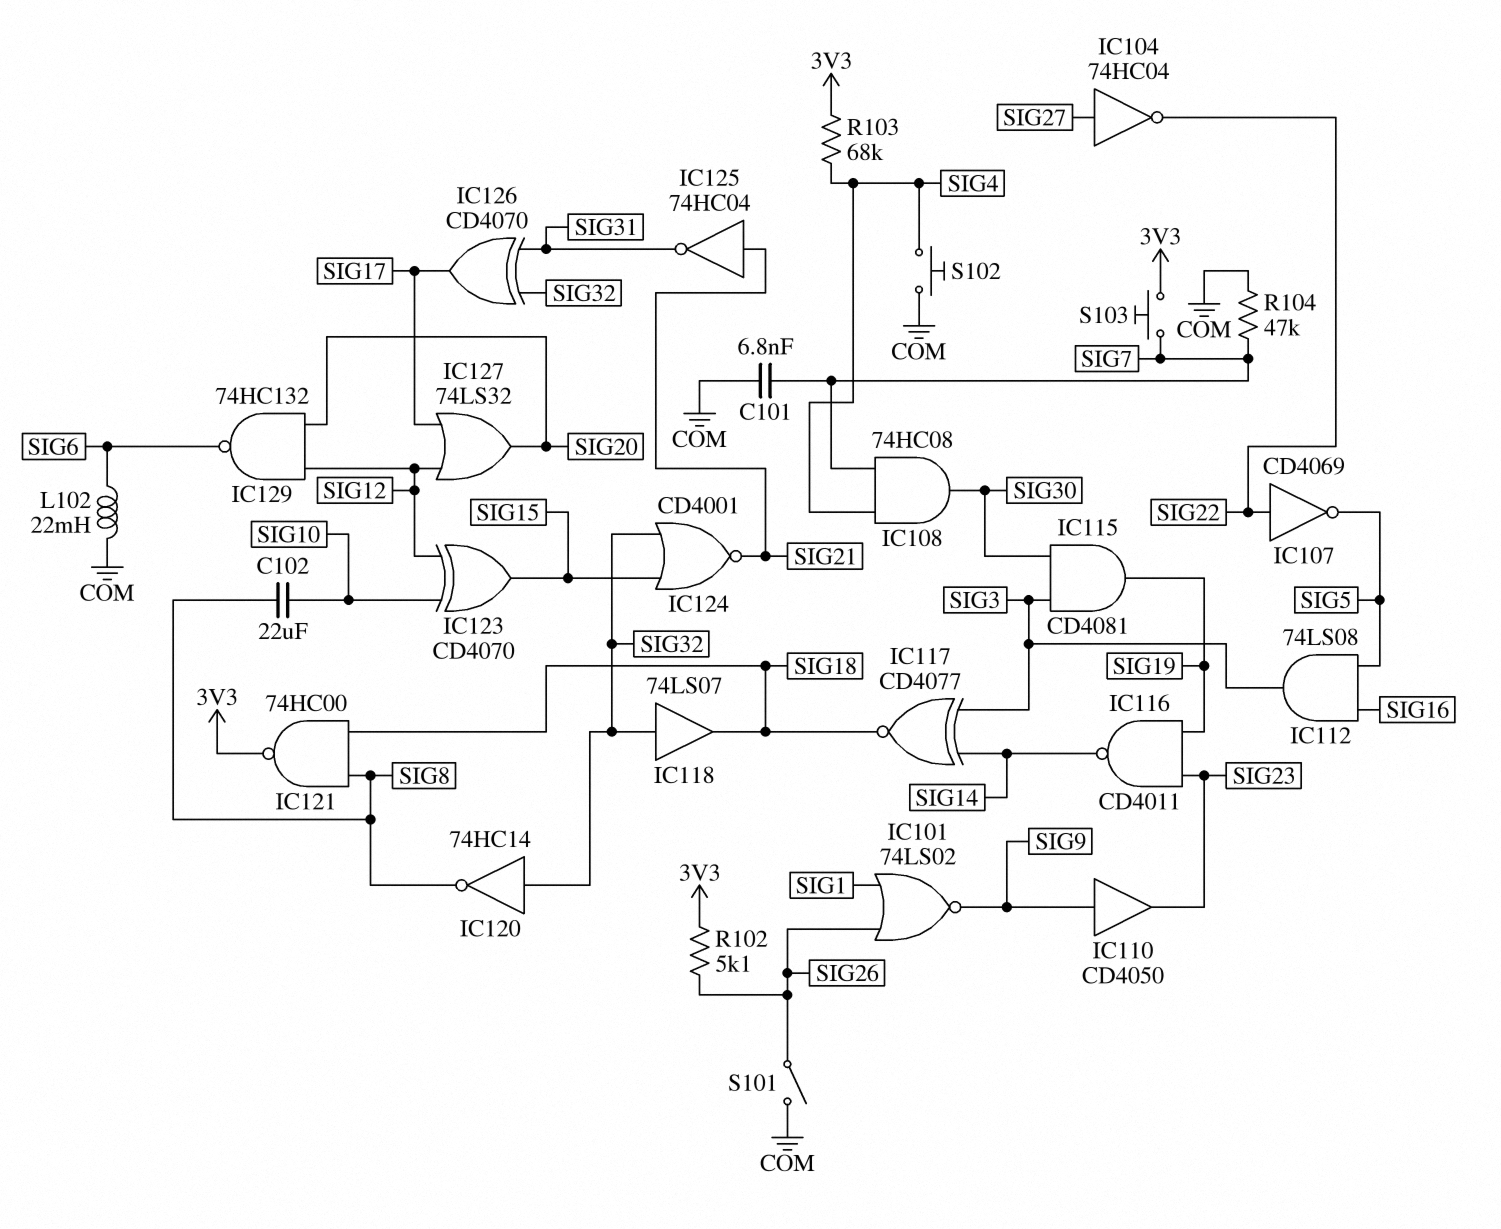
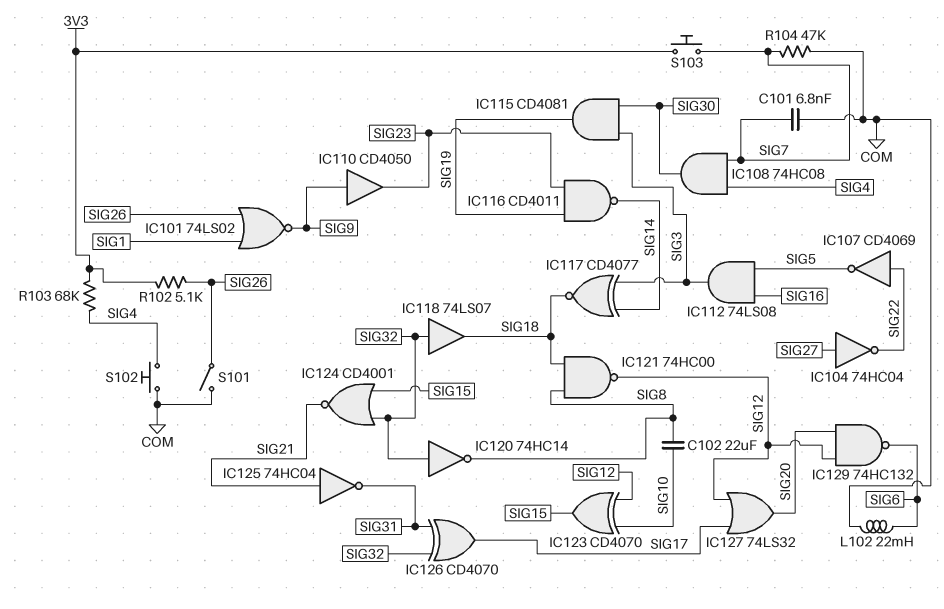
IC121: NAND 74HC00 (in SIG8, in SIG18, out 3V3) -> NAND 74HC00 (in SIG8, in SIG18, out SIG12)

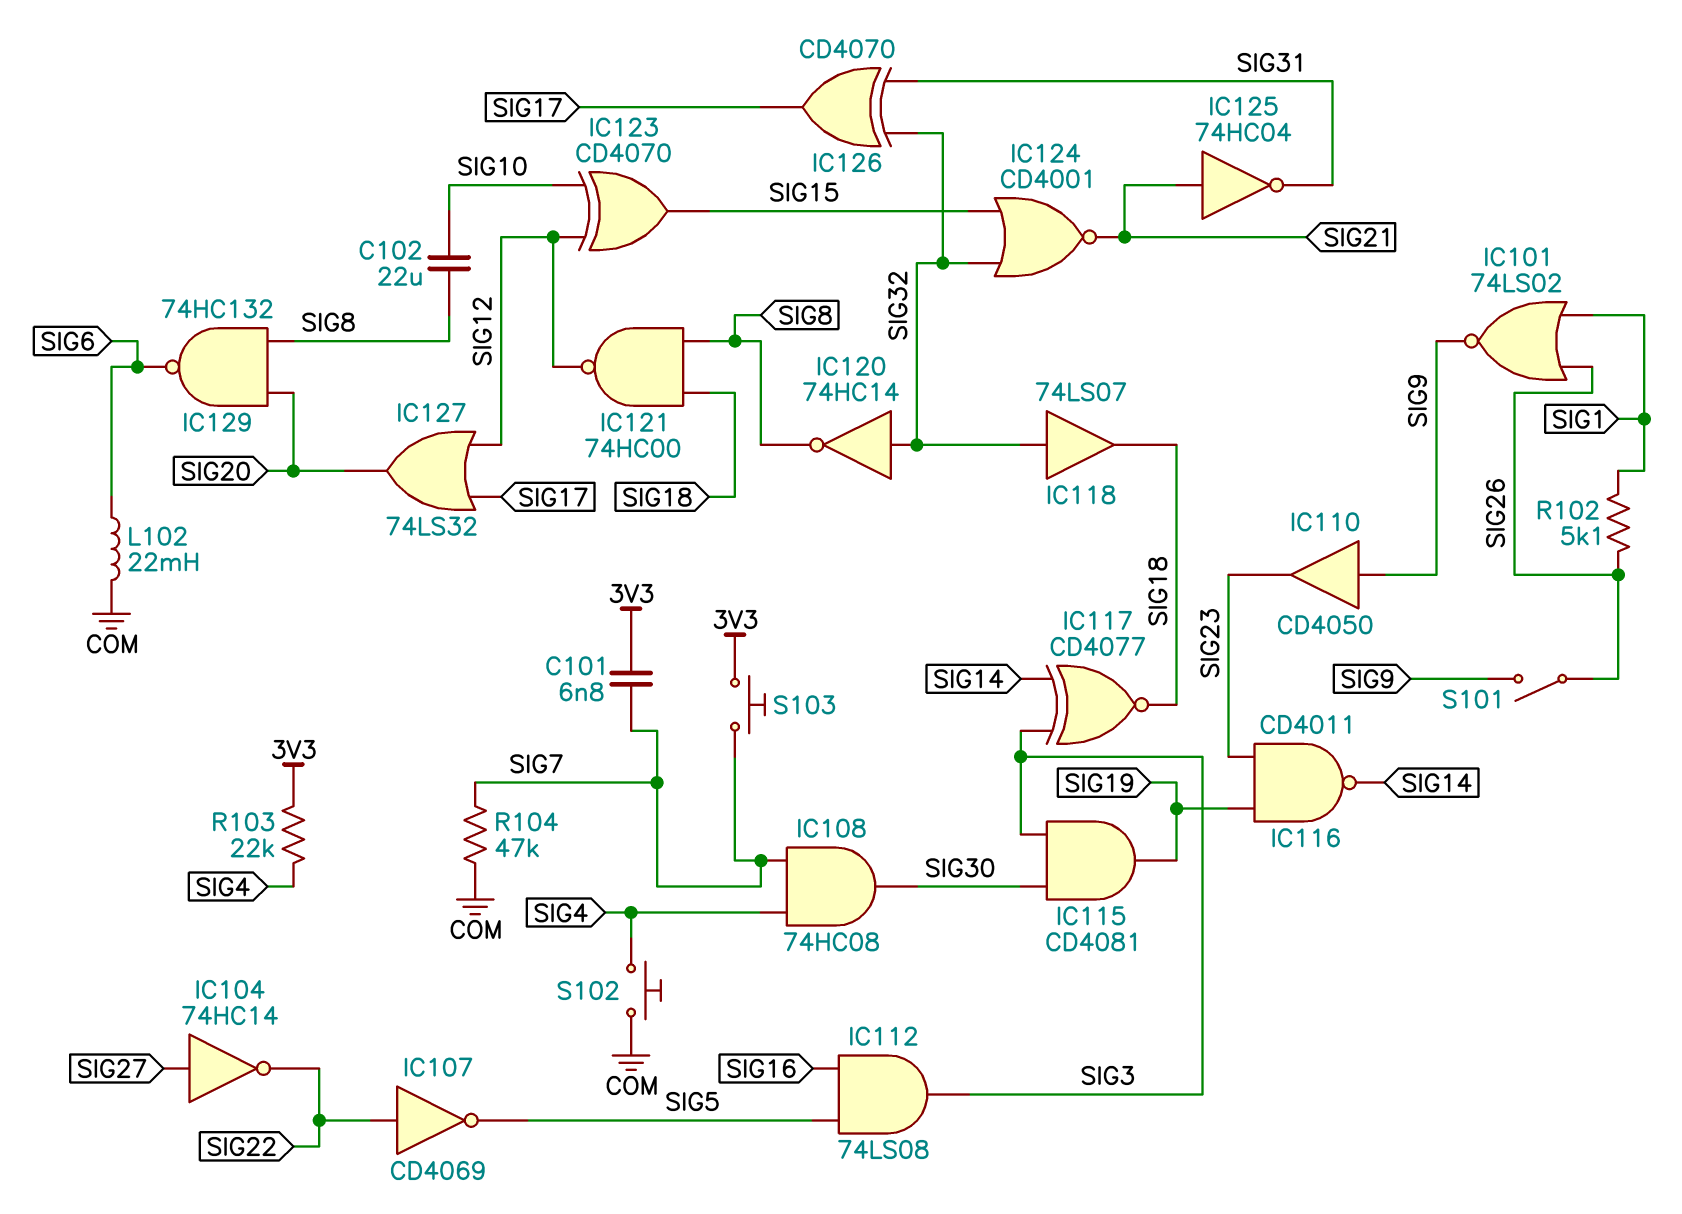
C101: 6.8nF (COM, SIG7) -> 6.8nF (3V3, SIG7)
IC104: NOT 74HC04 (in SIG27, out SIG22) -> NOT 74HC14 (in SIG27, out SIG22)
IC129: NAND 74HC132 (in SIG12, in SIG20, out SIG6) -> NAND 74HC132 (in SIG8, in SIG20, out SIG6)
R102: 5.1k (3V3, SIG26) -> 5.1k (SIG1, SIG26)
R103: 68k (3V3, SIG4) -> 22k (3V3, SIG4)
S101: switch (COM, SIG26) -> switch (SIG9, SIG26)

